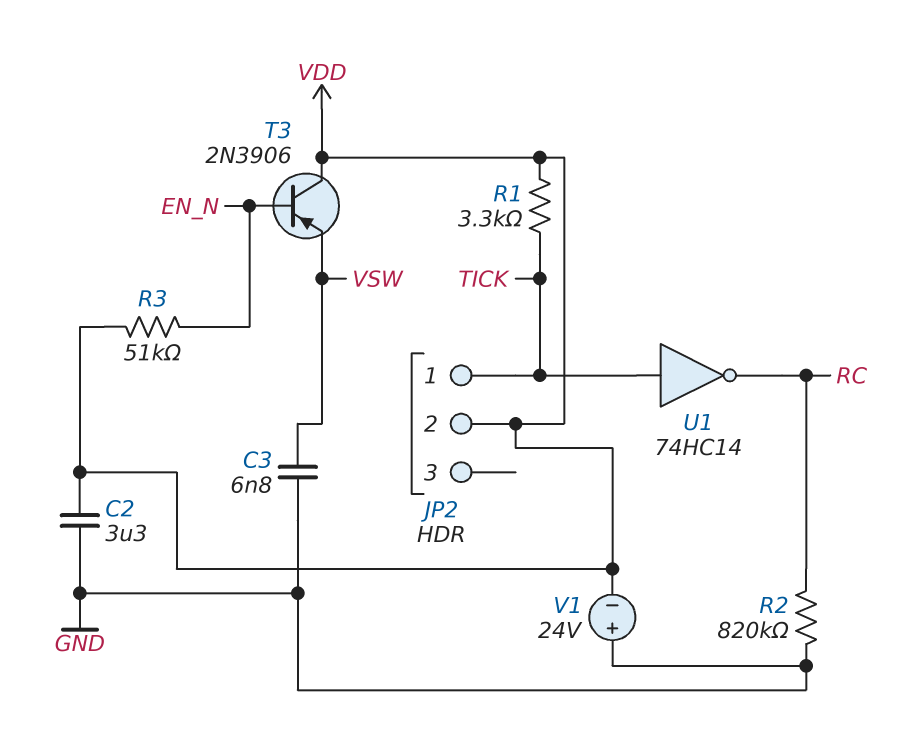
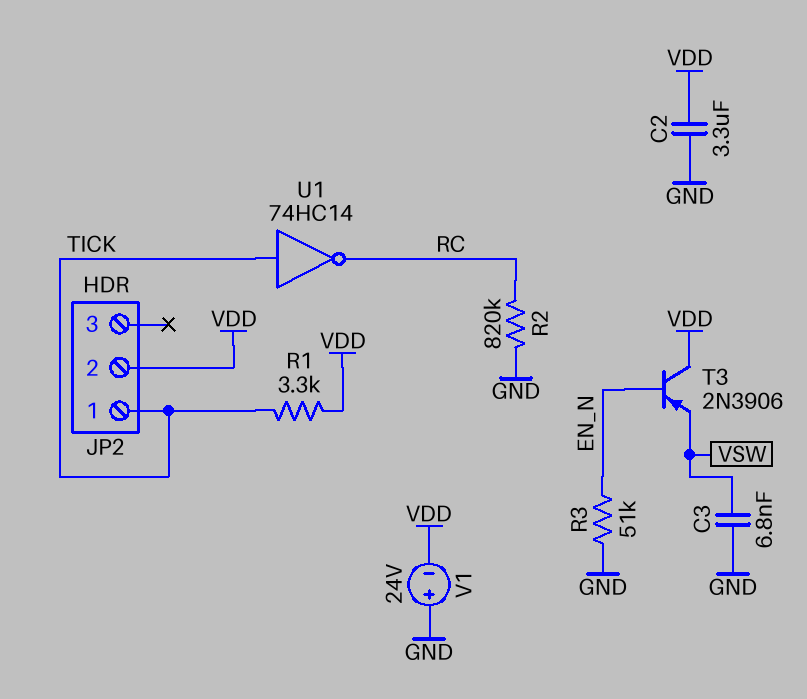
R3: 51k (EN_N, VDD) -> 51k (EN_N, GND)

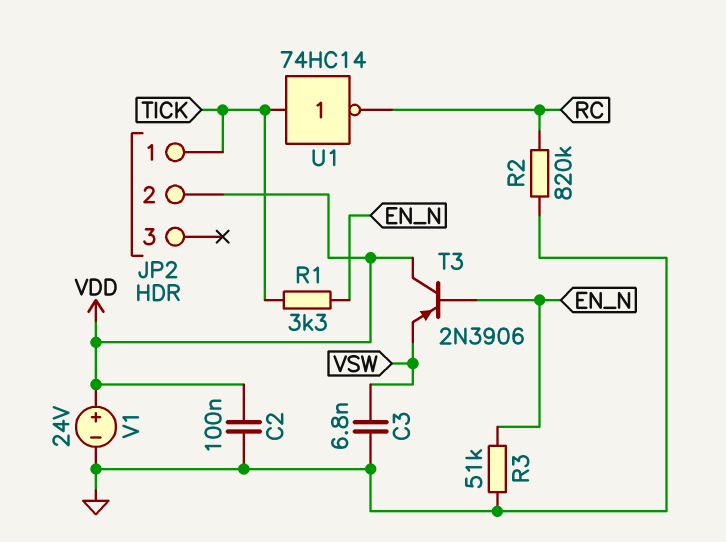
C2: 3.3uF (GND, VDD) -> 100nF (GND, VDD)
R1: 3.3k (TICK, VDD) -> 3.3k (EN_N, TICK)
V1: 24V (plus GND, minus VDD) -> 24V (plus VDD, minus GND)

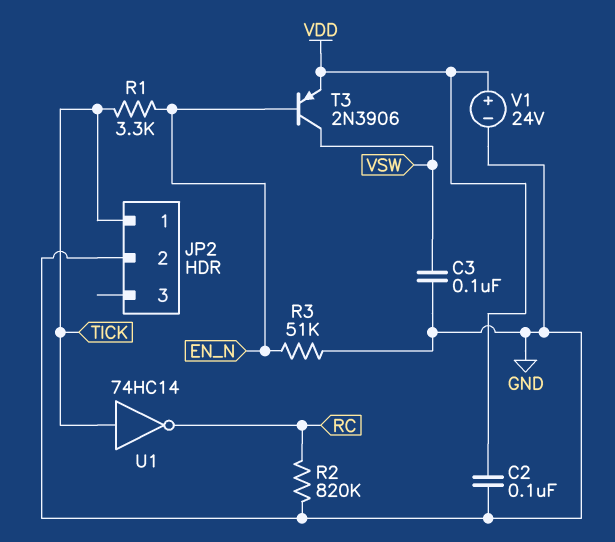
C3: 6.8nF (GND, VSW) -> 100nF (GND, VSW)
JP2 pin 2: VDD -> GND
T3: PNP 2N3906 (B EN_N, C VDD, E VSW) -> PNP 2N3906 (B EN_N, C VSW, E VDD)

